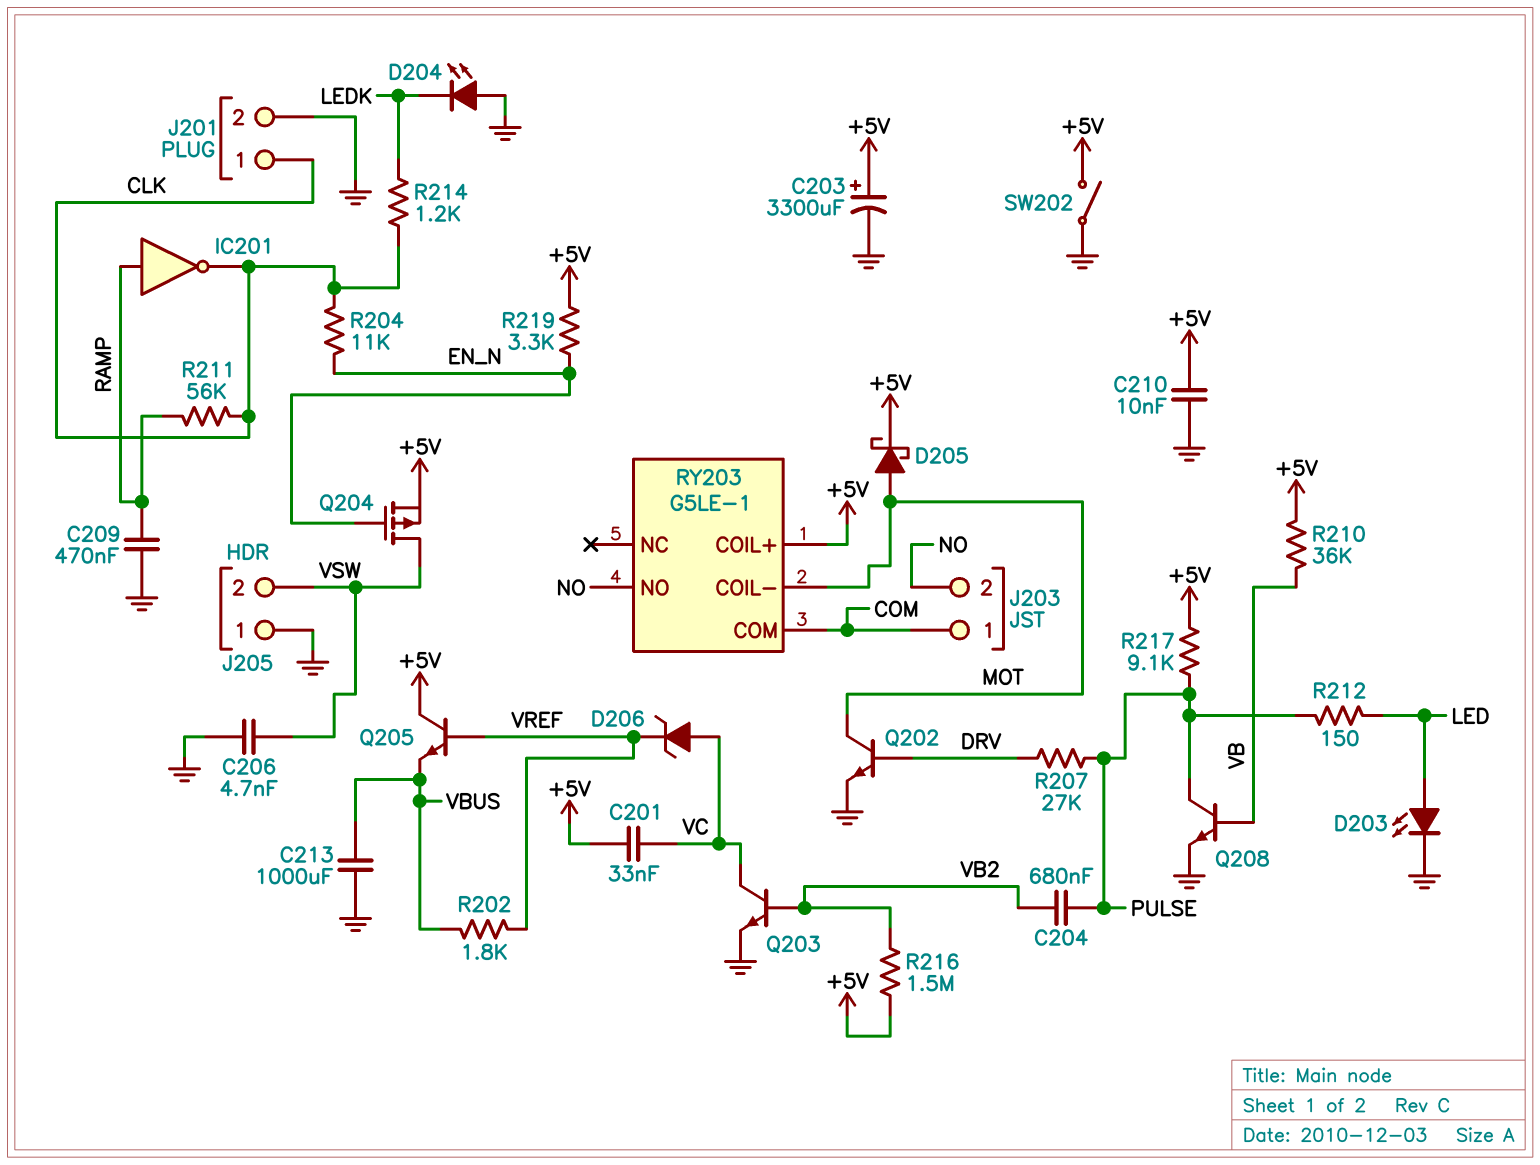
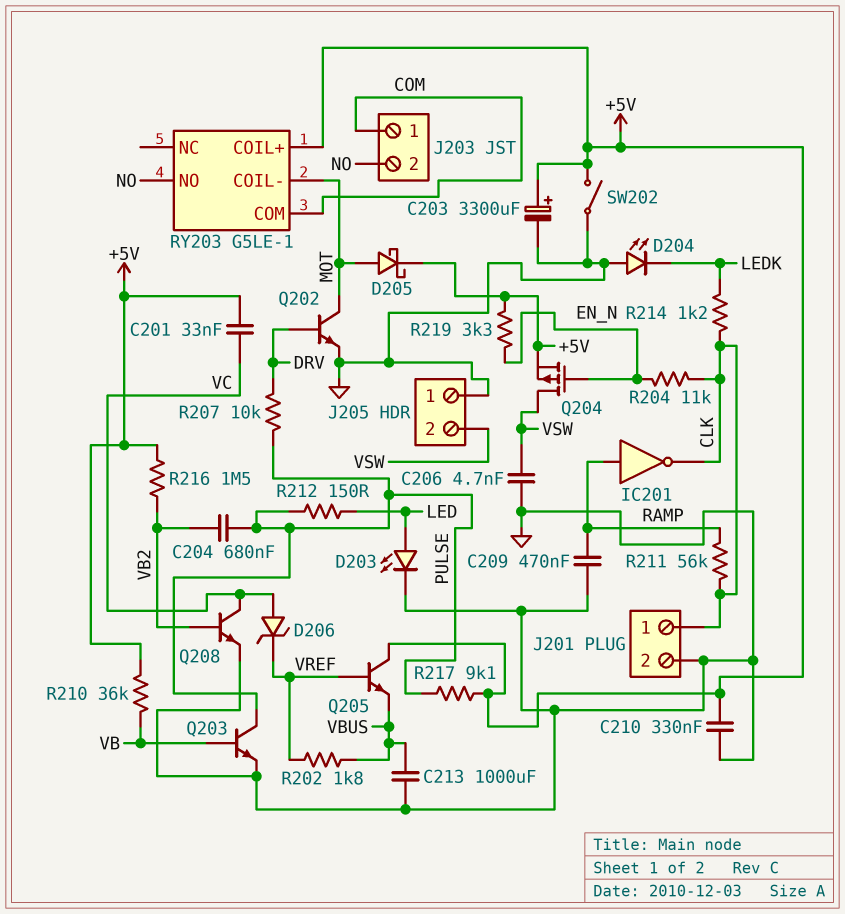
C210: 10nF (+5V, GND) -> 330nF (+5V, GND)
Q203: NPN (B VB2, C VC, E GND) -> NPN (B VB, C PULSE, E GND)
Q208: NPN (B VB, C PULSE, E GND) -> NPN (B VB2, C VC, E GND)
R207: 27k (DRV, PULSE) -> 10k (DRV, PULSE)

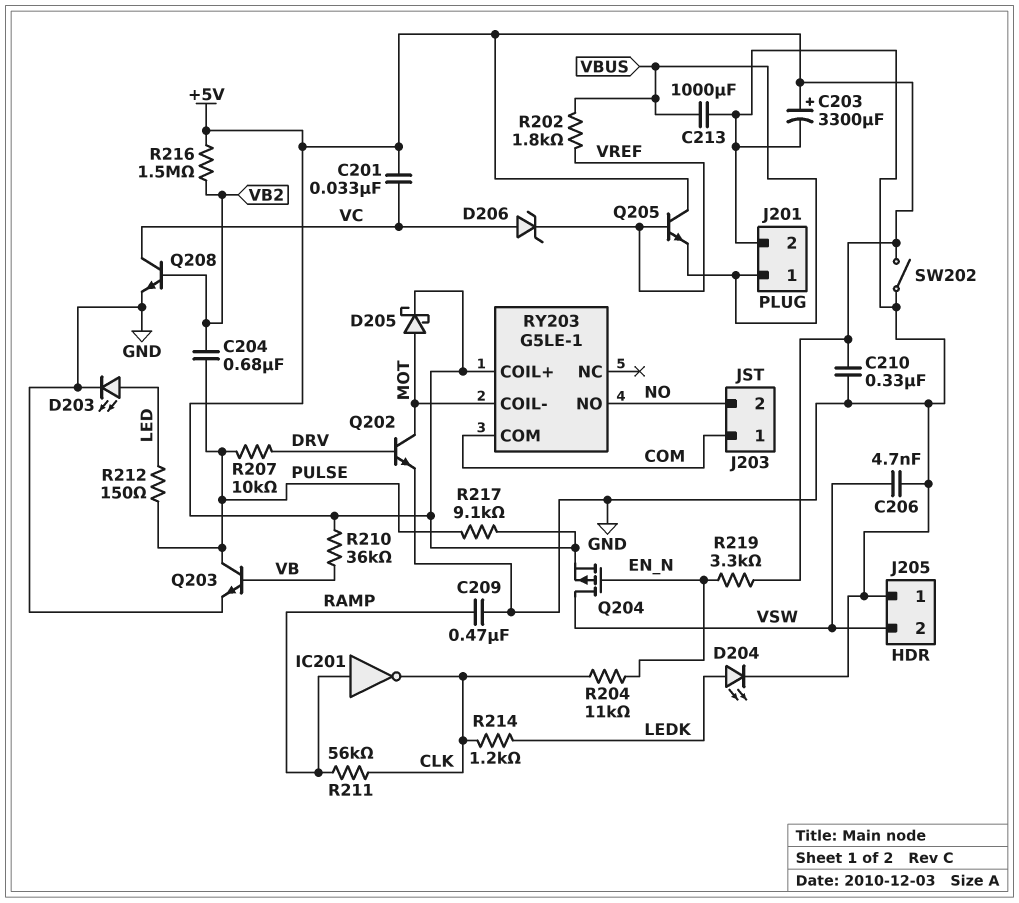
D204: LED (A GND, K LEDK) -> LED (A LEDK, K GND)
J201 pin 1: CLK -> VBUS

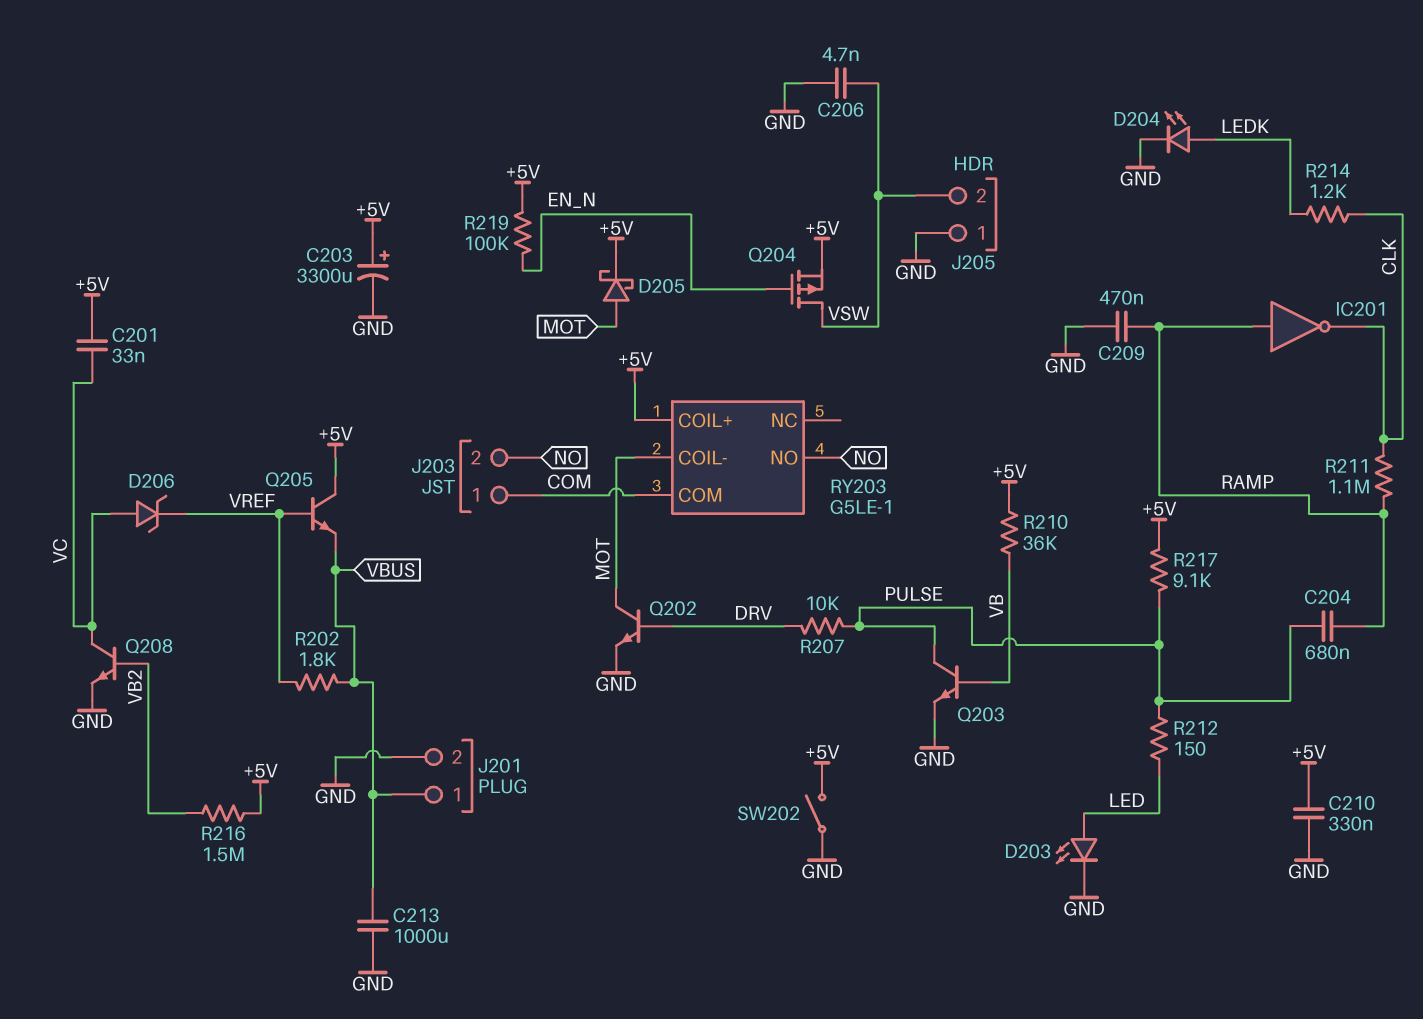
C204: 680nF (PULSE, VB2) -> 680nF (PULSE, RAMP)
R204: 11k (CLK, EN_N) -> none
R211: 56k (CLK, RAMP) -> 1.1M (CLK, RAMP)
R219: 3.3k (+5V, EN_N) -> 100k (+5V, EN_N)

